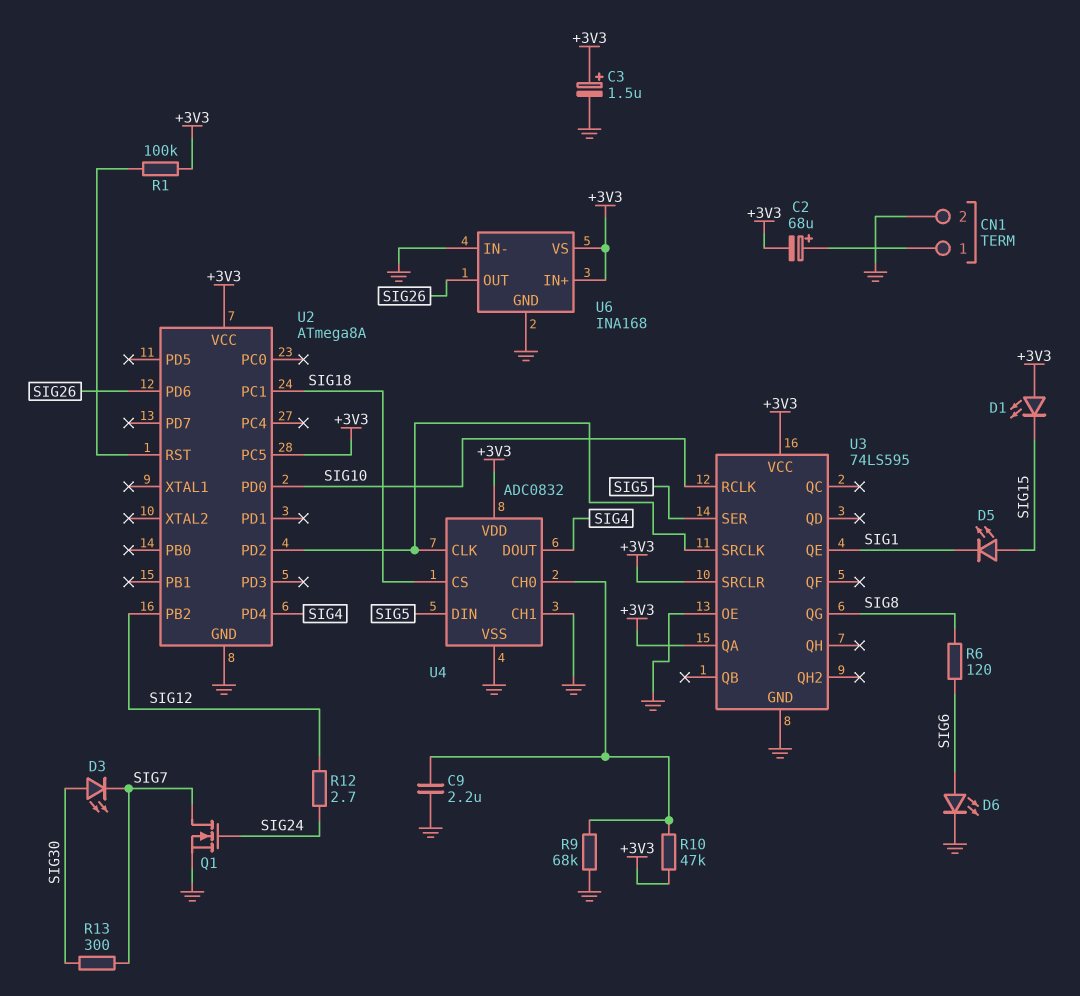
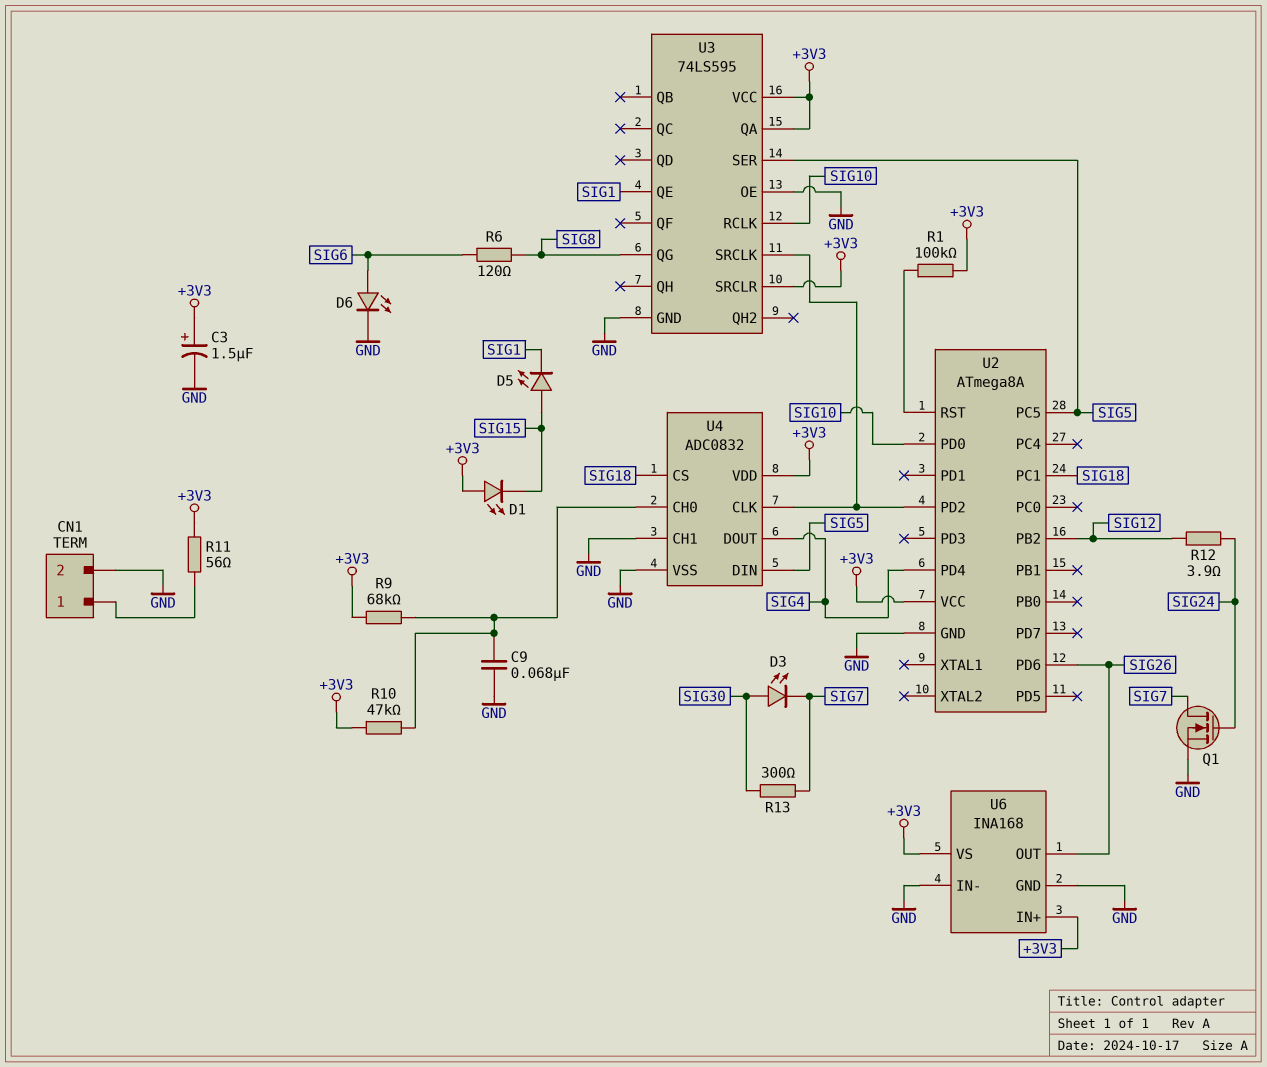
C2: 68uF (plus CN1/1, minus +3V3) -> none
C9: 2.2uF (GND, U4/CH0) -> 68nF (GND, U4/CH0)
R9: 68k (GND, U4/CH0) -> 68k (+3V3, U4/CH0)
R11: none -> 56 (+3V3, CN1/1)
R12: 2.7 (SIG12, SIG24) -> 3.9 (SIG12, SIG24)
U2 pin PC5: +3V3 -> SIG5

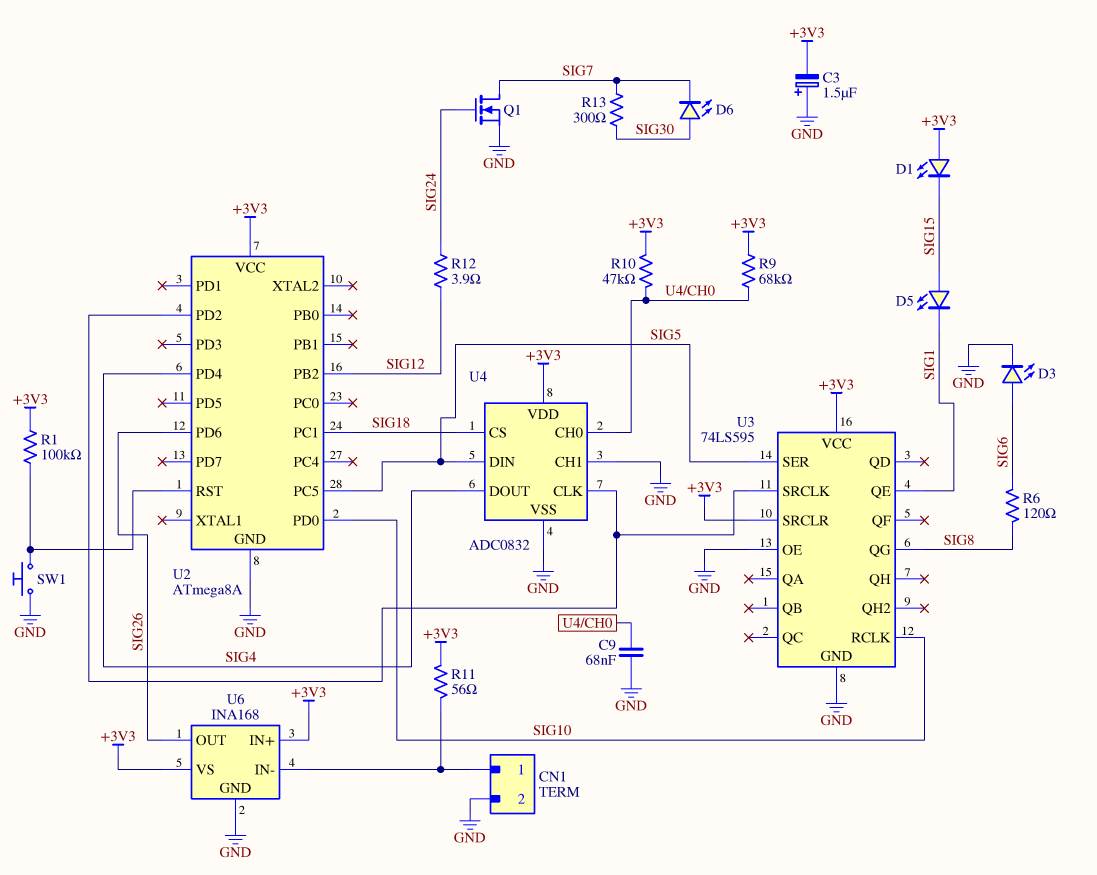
C3: 1.5uF (plus +3V3, minus GND) -> 1.5uF (plus GND, minus +3V3)
D3: LED (A SIG30, K SIG7) -> LED (A SIG6, K GND)
D6: LED (A SIG6, K GND) -> LED (A SIG30, K SIG7)
SW1: none -> button (GND, U2/RST)
U3 pin QA: +3V3 -> none
U6 pin IN-: GND -> CN1/1

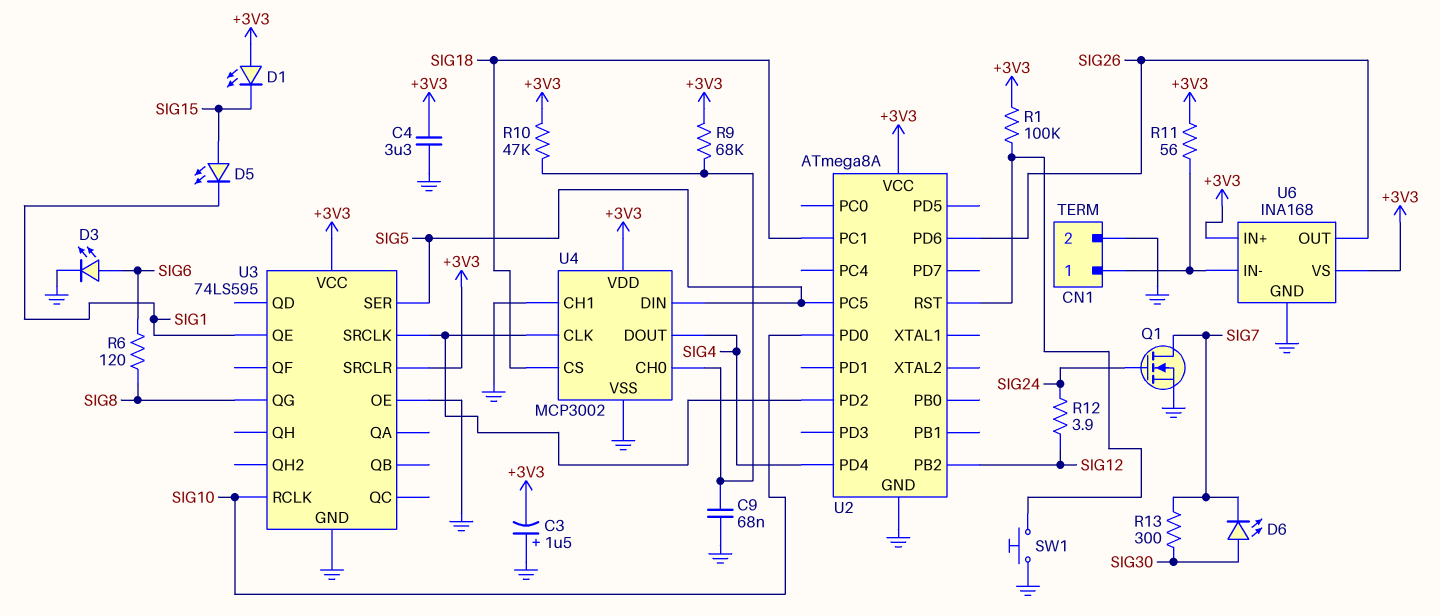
C4: none -> 3.3uF (+3V3, GND)
U4: ADC0832 -> MCP3002

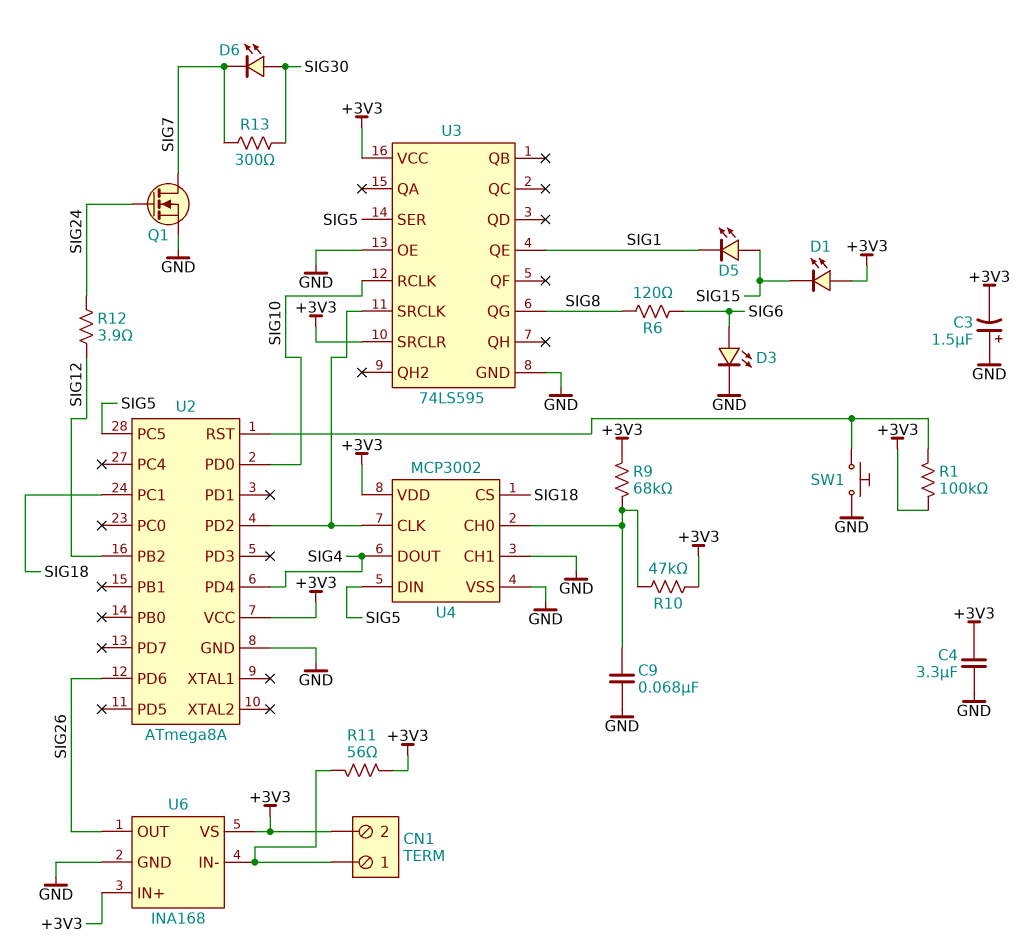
CN1 pin 2: GND -> +3V3

